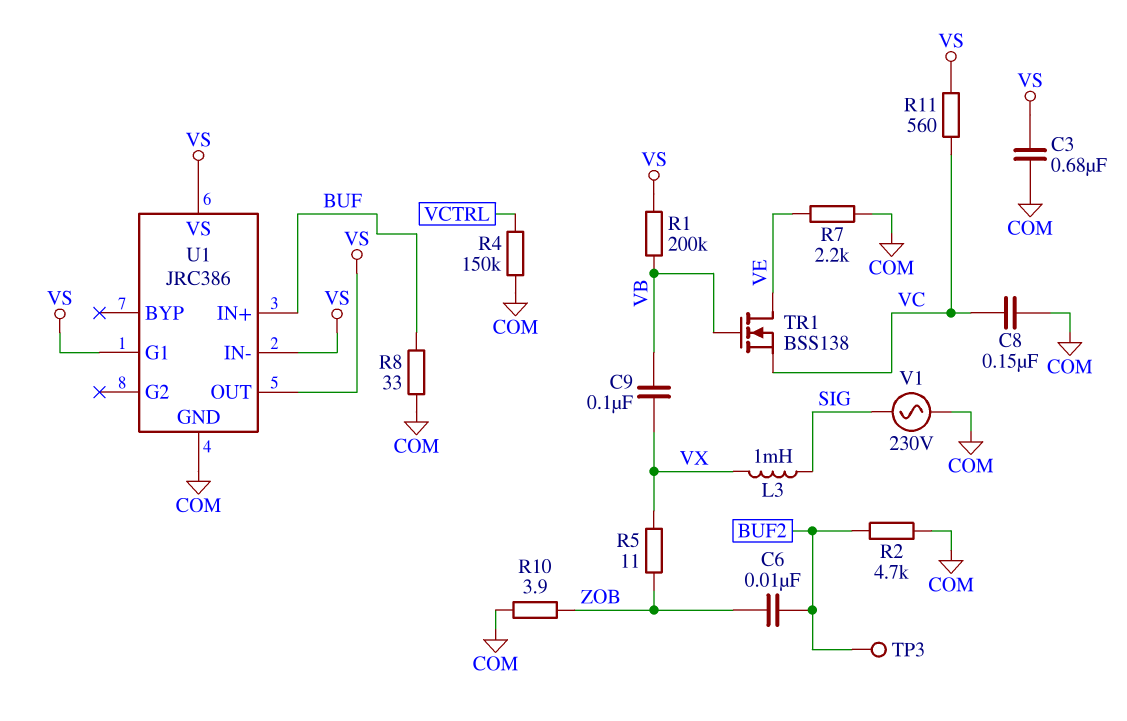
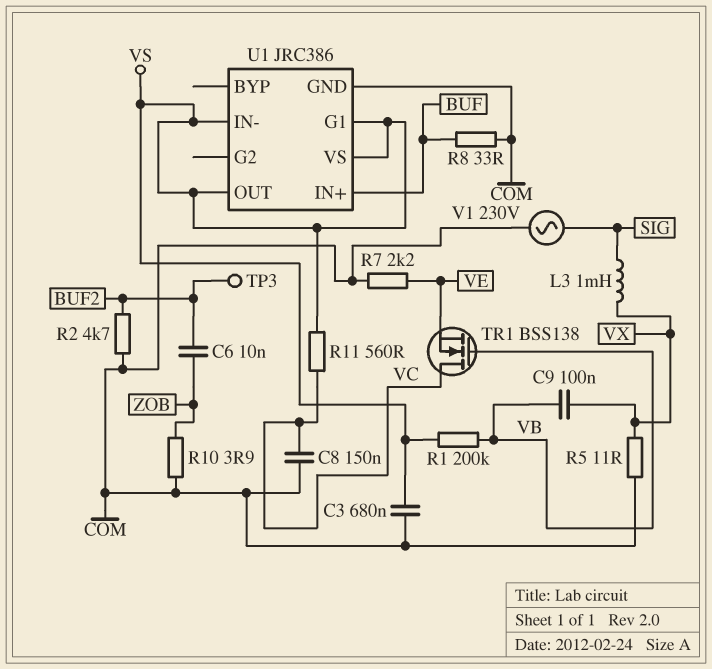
R4: 150k (COM, VCTRL) -> none
R5: 11 (VX, ZOB) -> 11 (COM, VX)
TR1: NMOS BSS138 (G VB, D VE, S VC) -> NMOS BSS138 (G VB, D VC, S VE)

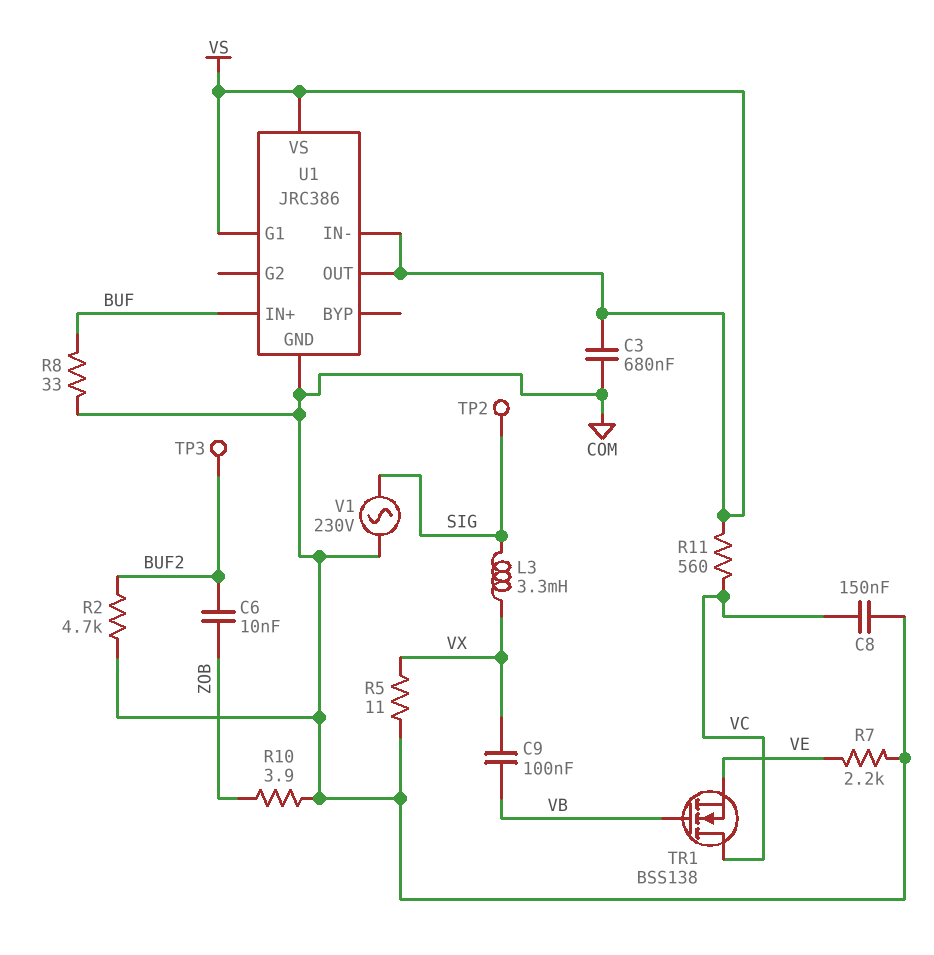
L3: 1mH (SIG, VX) -> 3.3mH (SIG, VX)
R1: 200k (VB, VS) -> none
TP2: none -> test point (SIG)

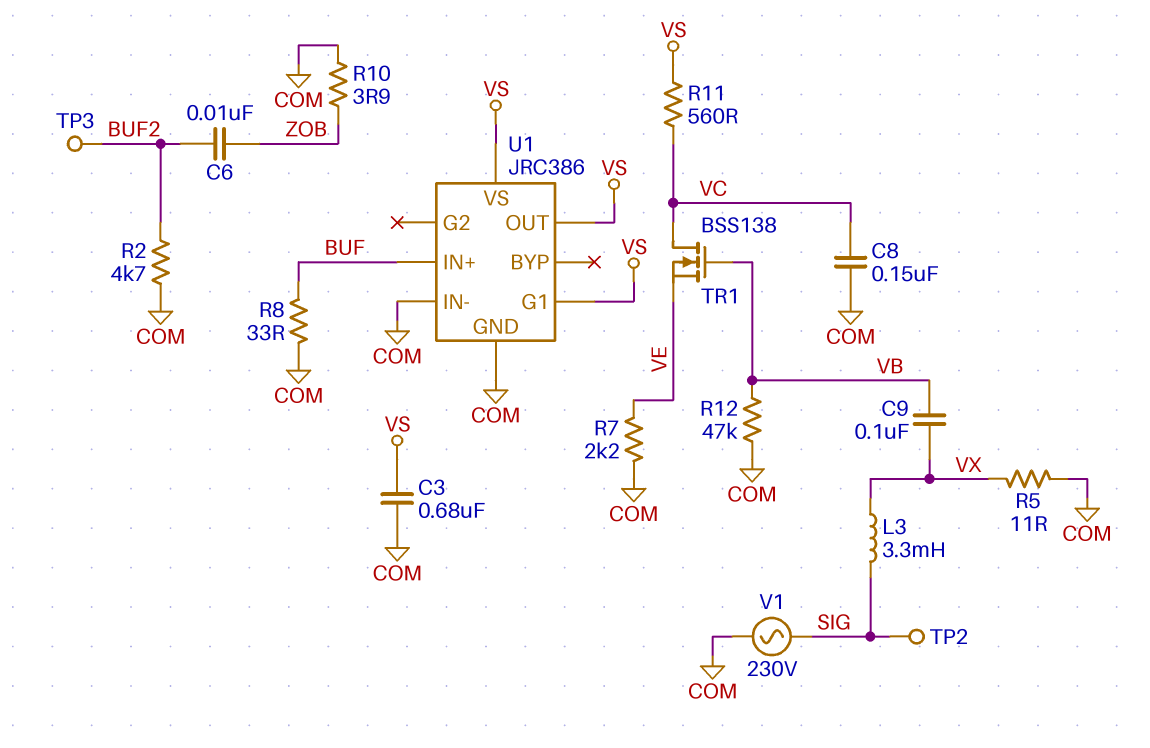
R12: none -> 47k (COM, VB)
U1 pin IN-: VS -> COM

